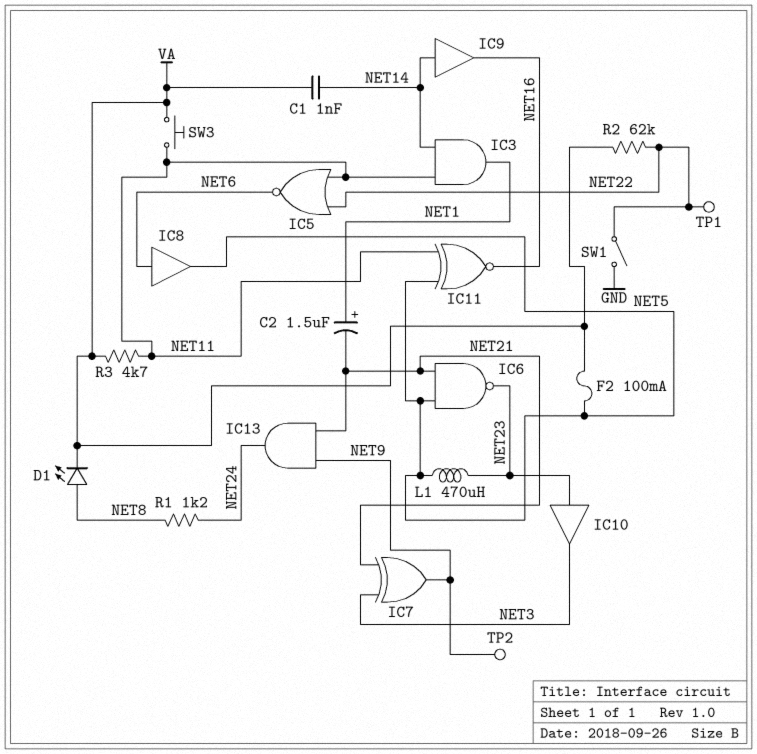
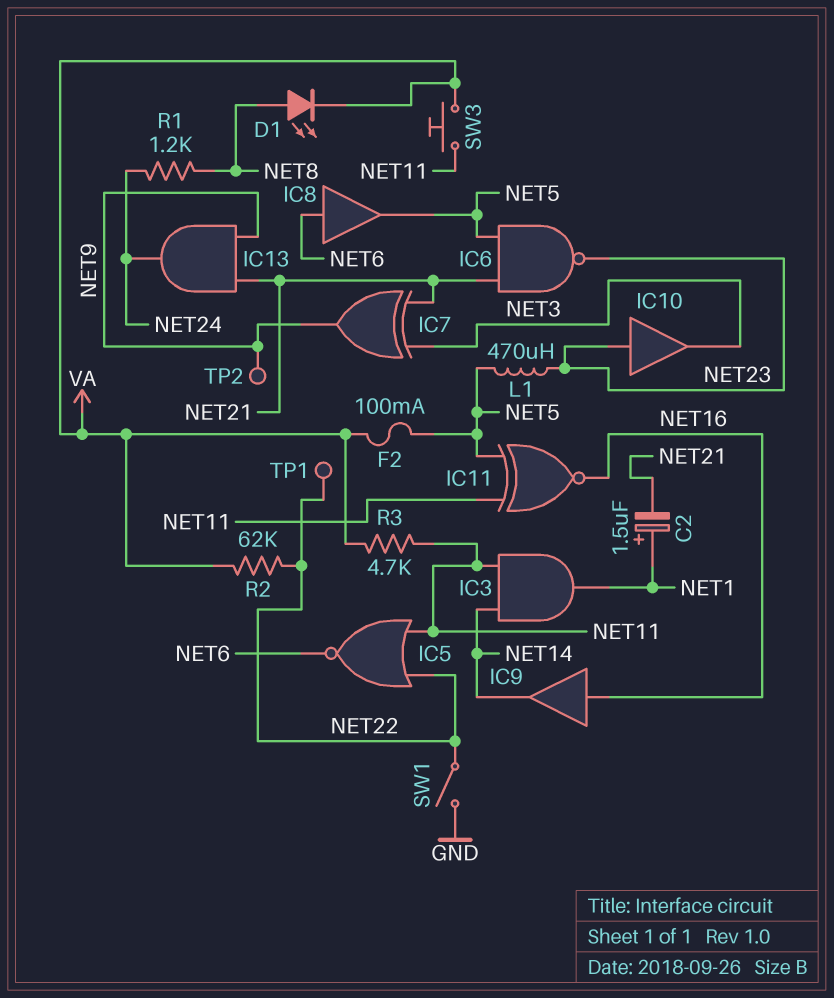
C1: 1nF (NET14, VA) -> none
IC9: buffer (in NET14, out NET16) -> buffer (in NET16, out NET14)

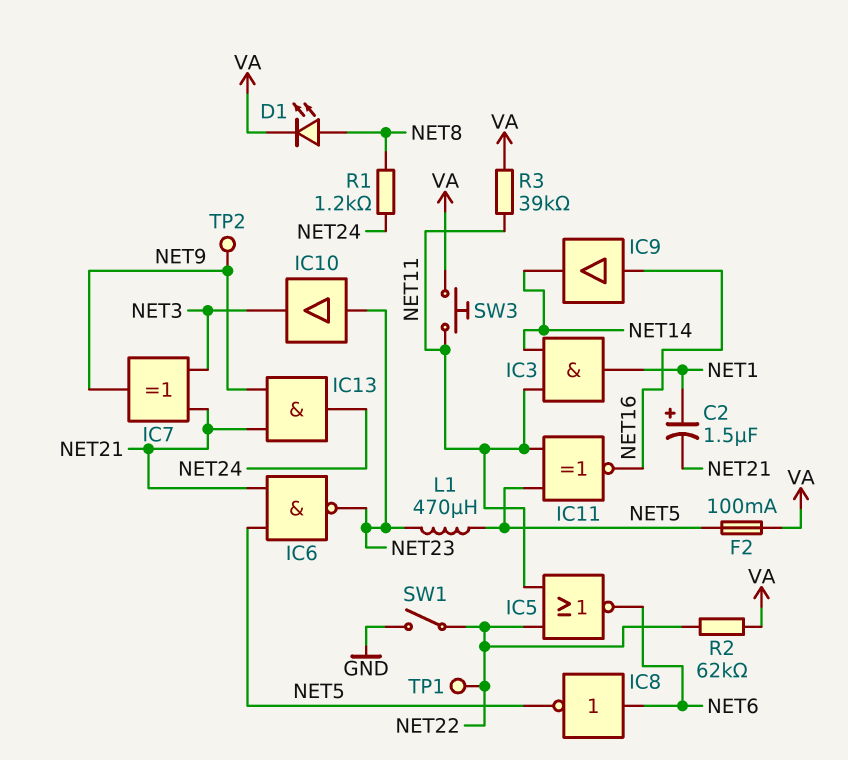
IC8: buffer (in NET6, out NET5) -> NOT (in NET6, out NET5)
R3: 4.7k (NET11, VA) -> 39k (NET11, VA)

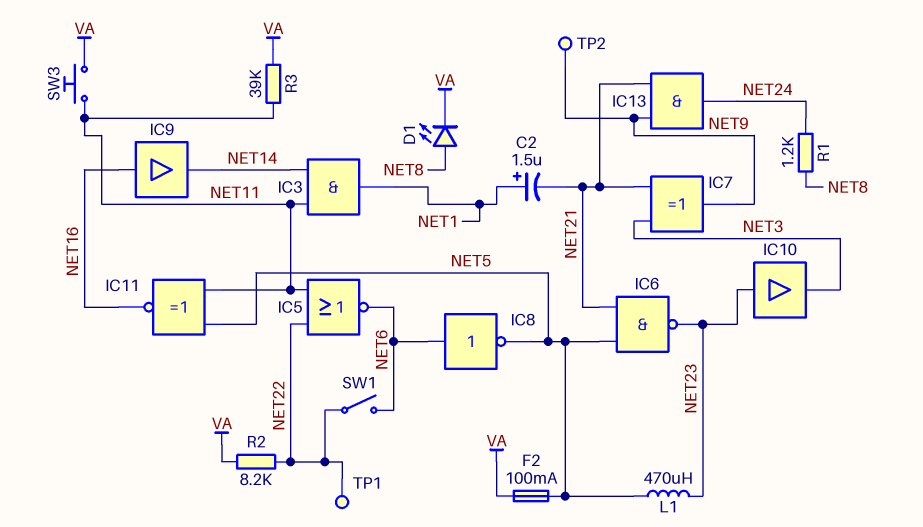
R2: 62k (NET22, VA) -> 8.2k (NET22, VA)
SW1: switch (GND, NET22) -> switch (NET6, NET22)

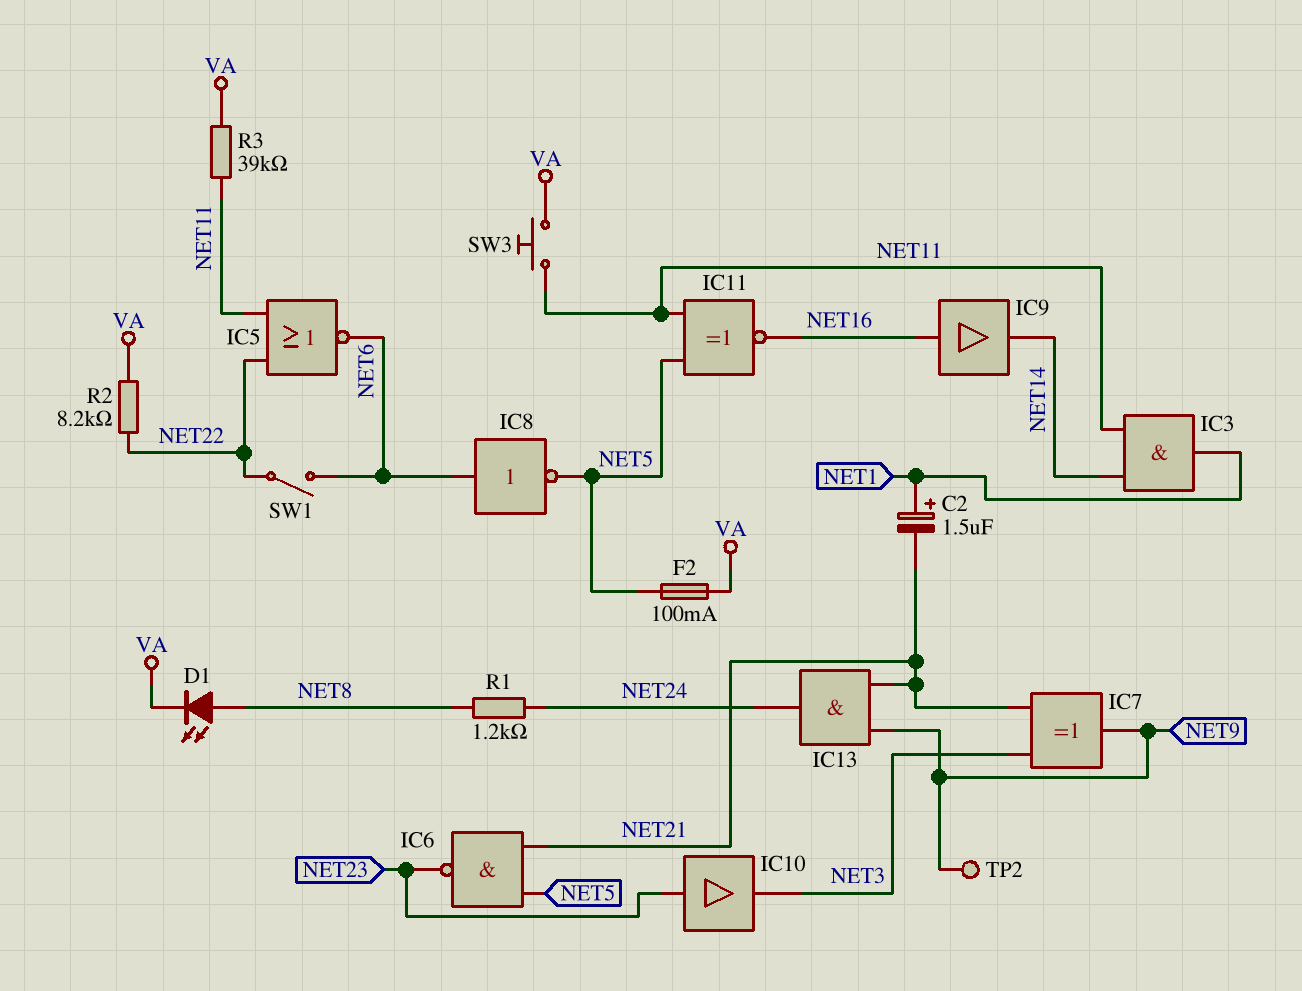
L1: 470uH (NET5, NET23) -> none
TP1: test point (NET22) -> none

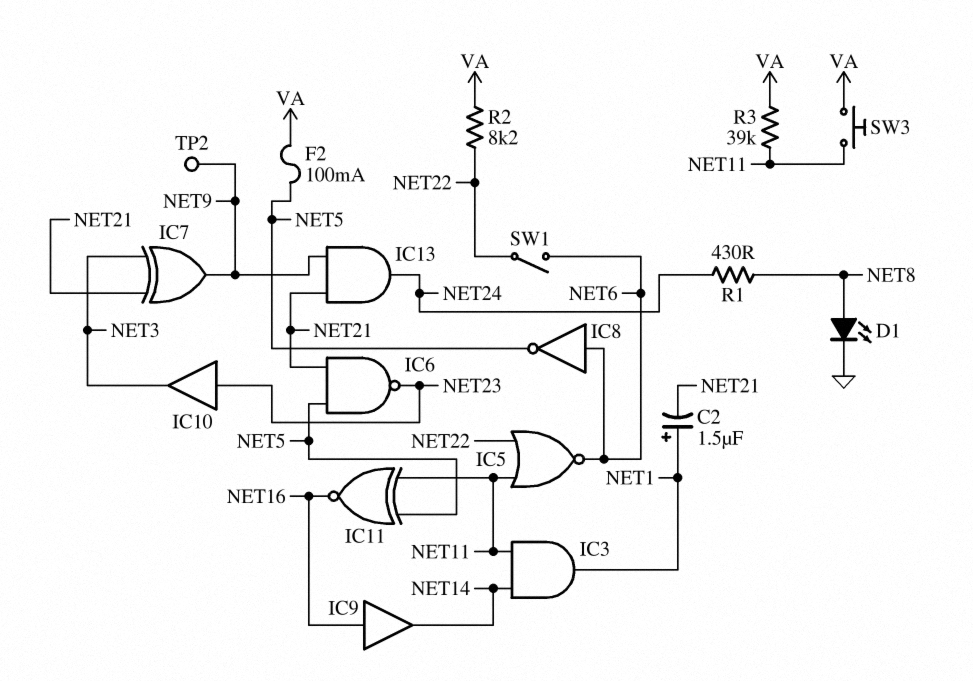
D1: LED (A NET8, K VA) -> LED (A NET8, K GND)
R1: 1.2k (NET8, NET24) -> 430 (NET8, NET24)

